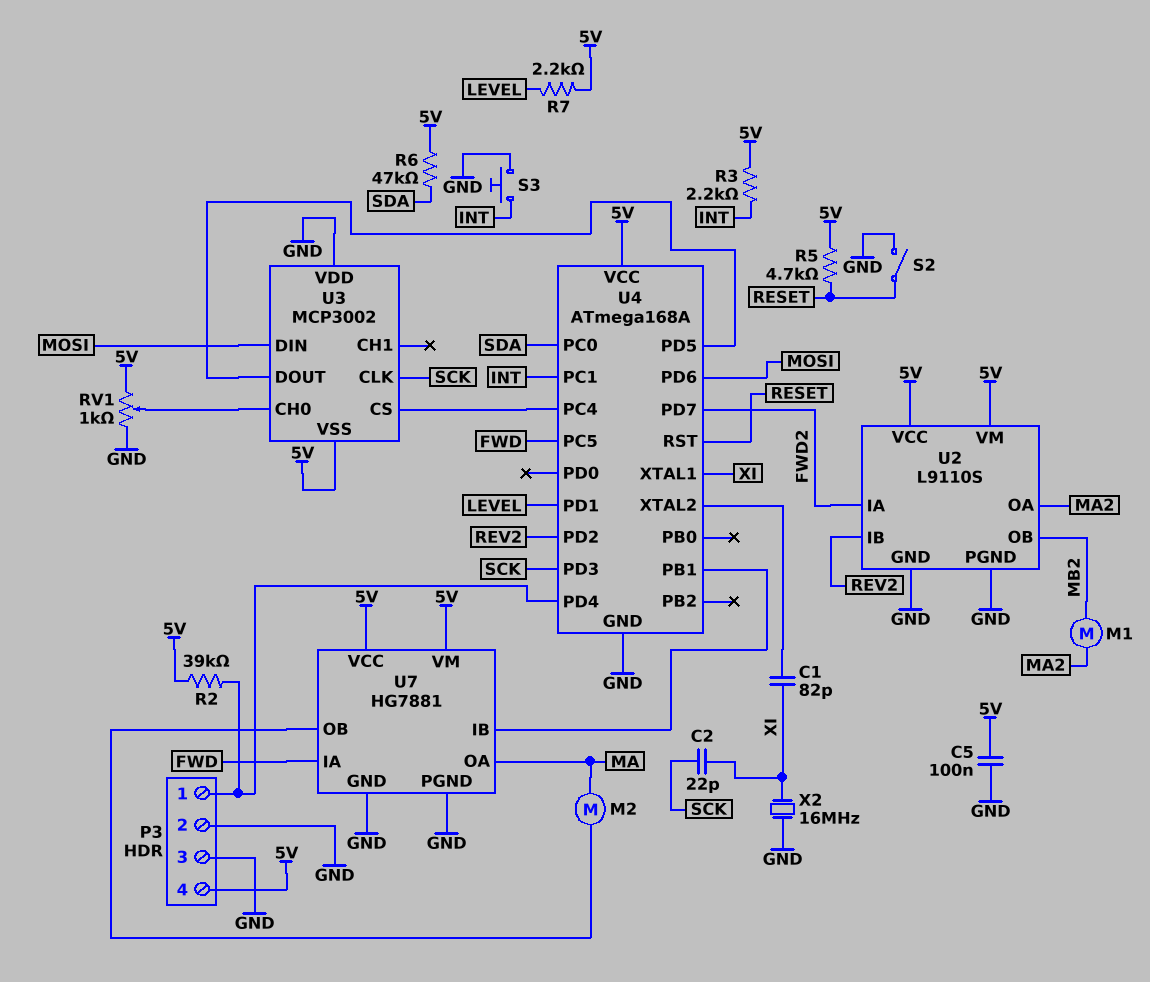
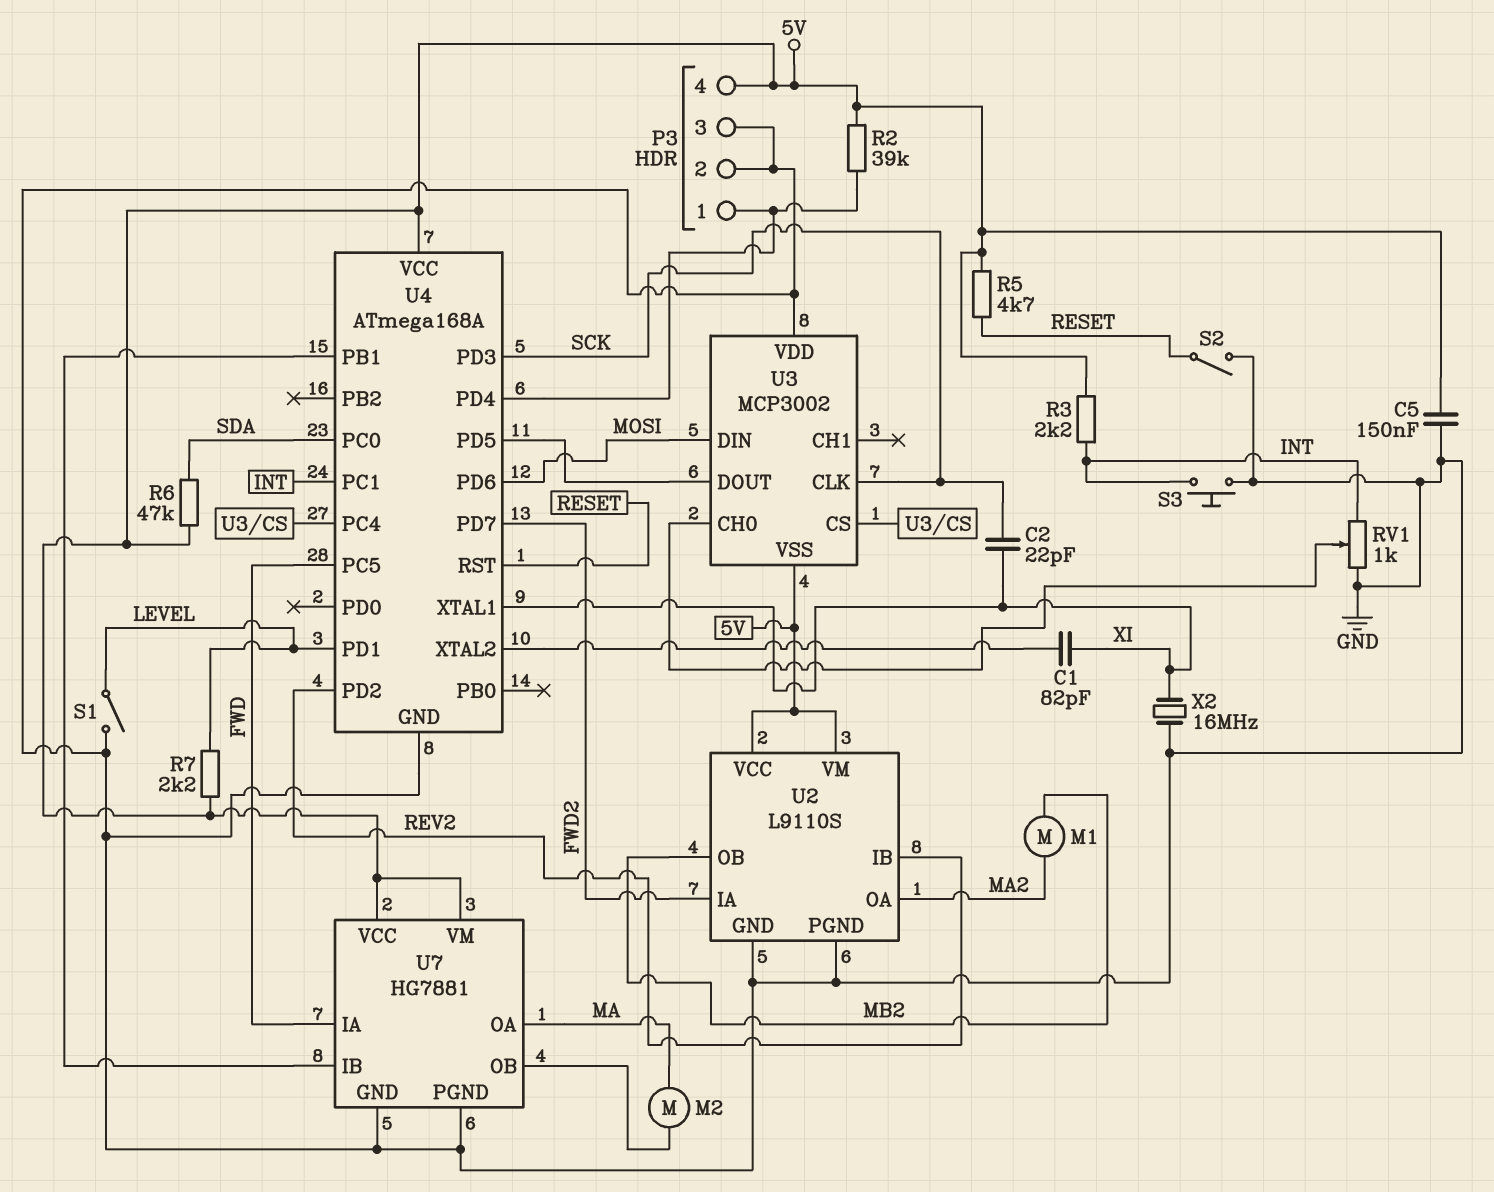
C5: 100nF (5V, GND) -> 150nF (5V, GND)
RV1: 1k (5V, GND, wiper U3/CH0) -> 1k (GND, INT, wiper U3/CH0)
S1: none -> switch (GND, LEVEL)

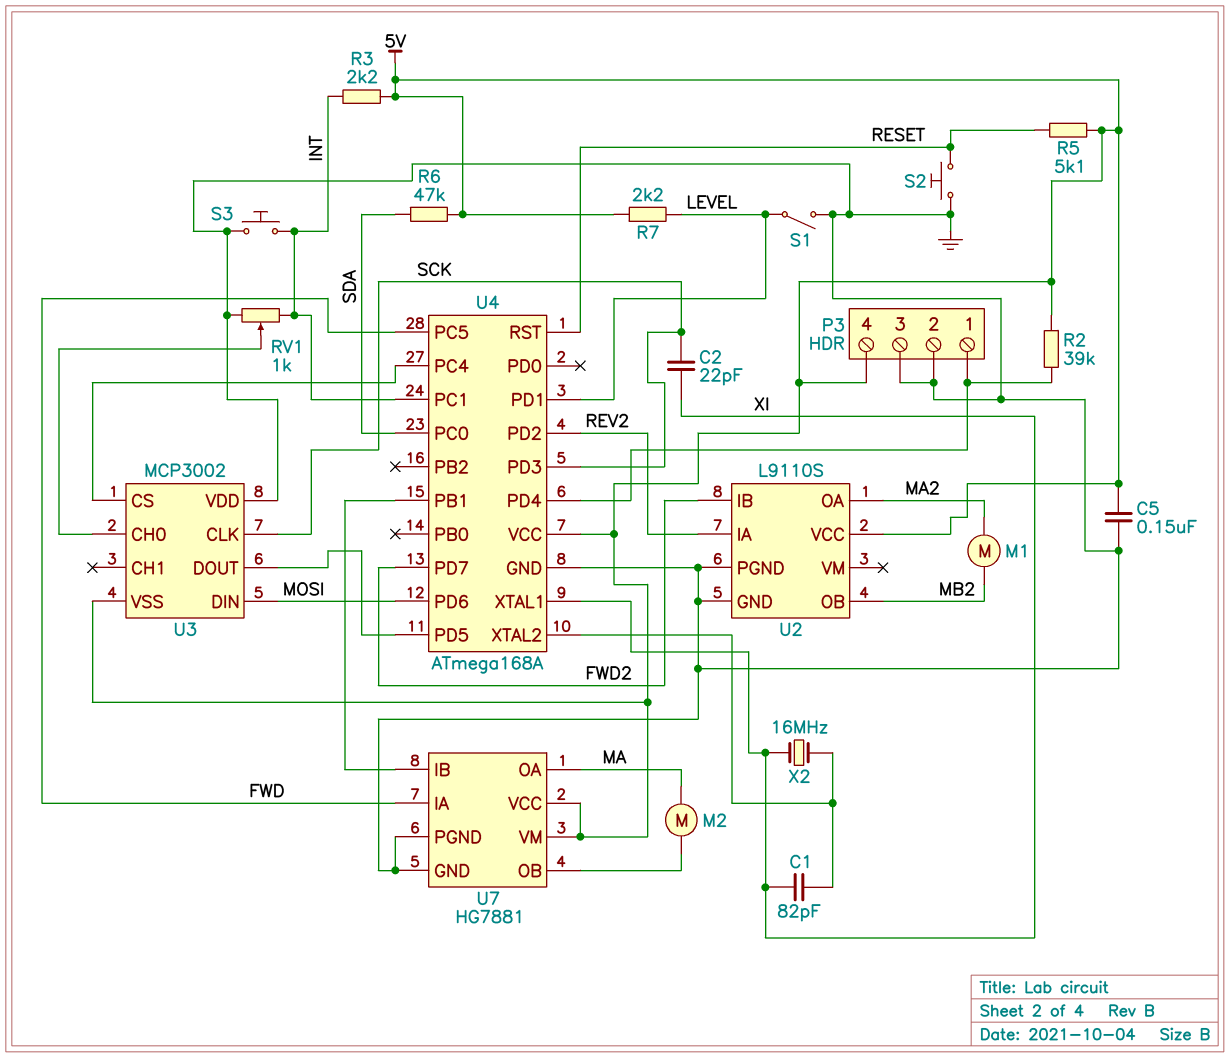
R5: 4.7k (5V, RESET) -> 5.1k (5V, RESET)
S2: switch (GND, RESET) -> button (GND, RESET)
U2 pin IA: FWD2 -> REV2
U2 pin IB: REV2 -> FWD2
U2 pin VM: 5V -> none
X2: 16MHz (GND, XI) -> 16MHz (U4/XTAL2, XI)

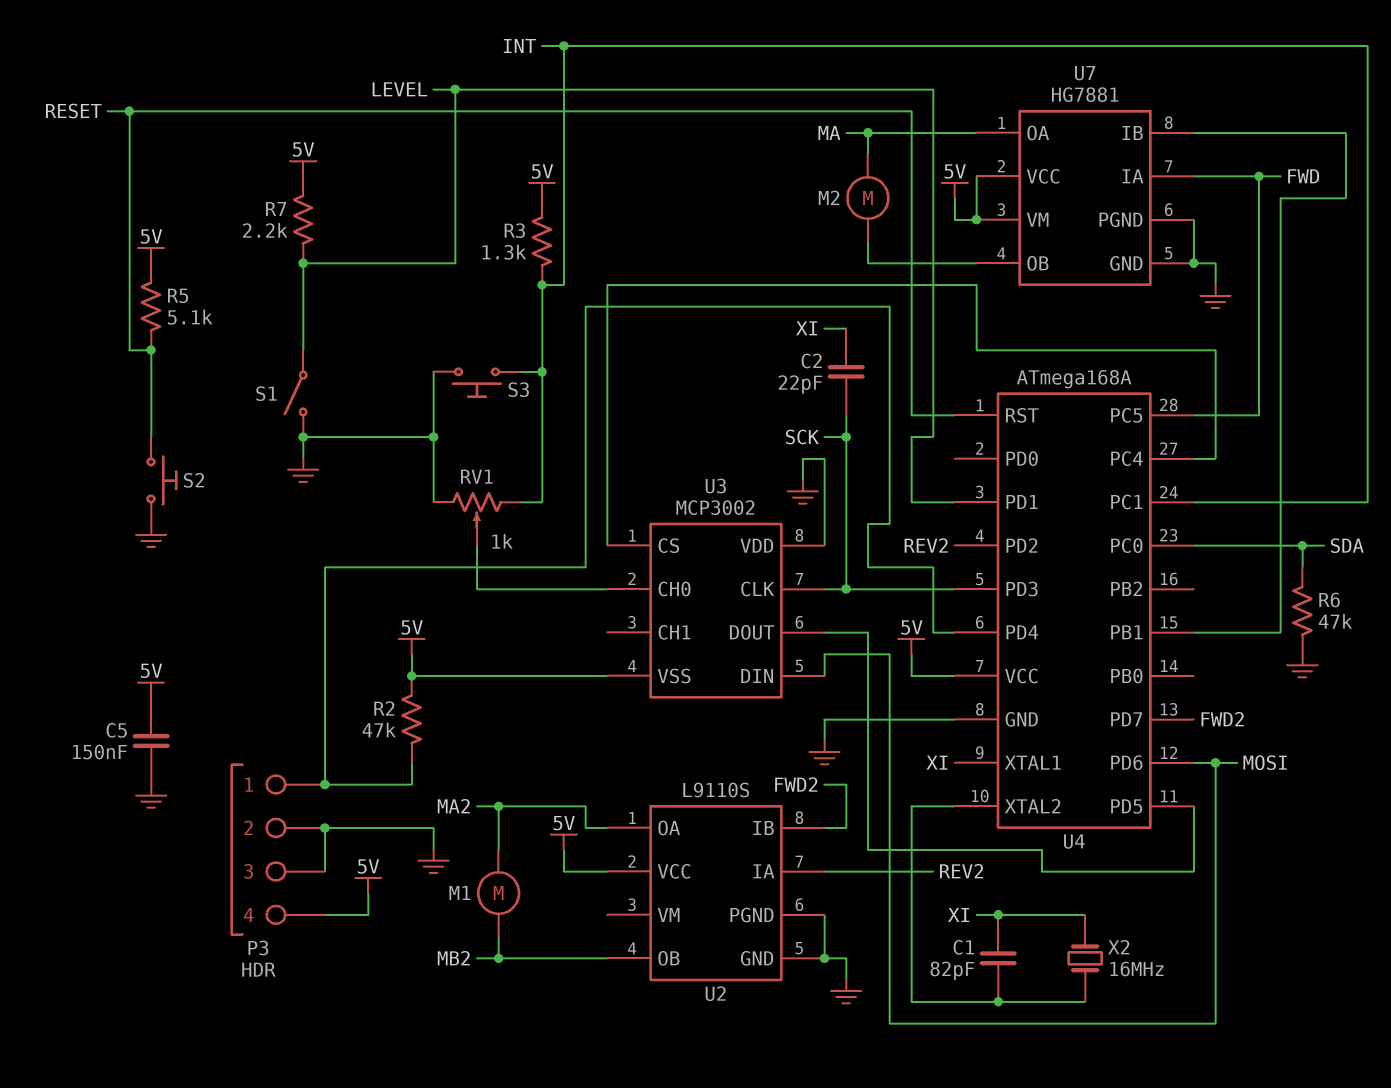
R2: 39k (5V, P3/1) -> 47k (5V, P3/1)
R3: 2.2k (5V, INT) -> 1.3k (5V, INT)
R6: 47k (5V, SDA) -> 47k (GND, SDA)

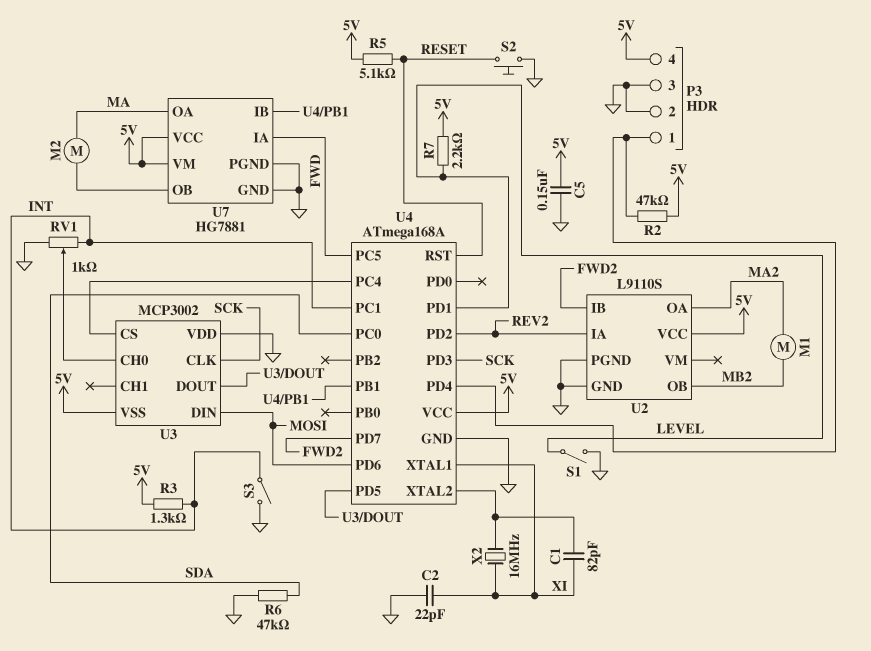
C2: 22pF (SCK, XI) -> 22pF (GND, XI)
S3: button (GND, INT) -> switch (GND, INT)

